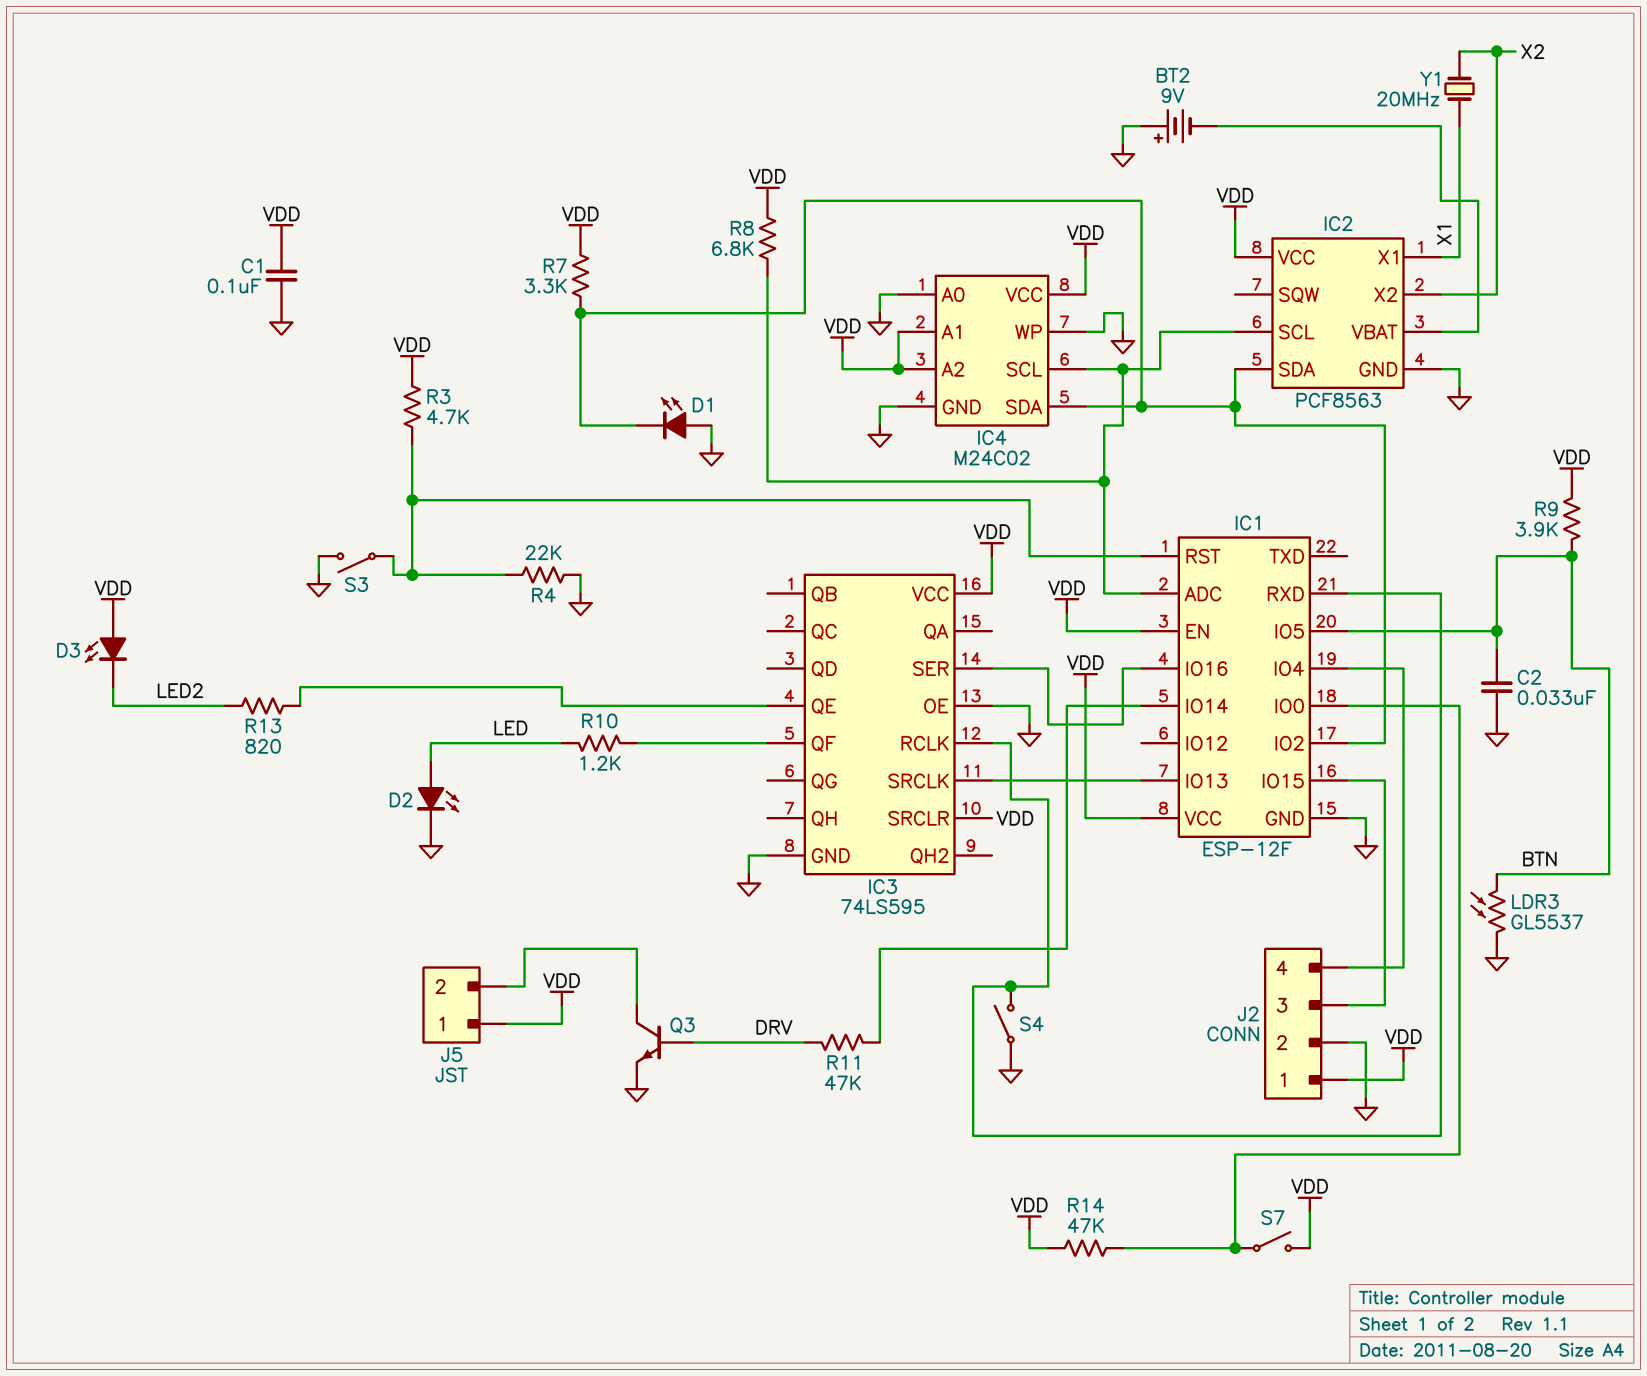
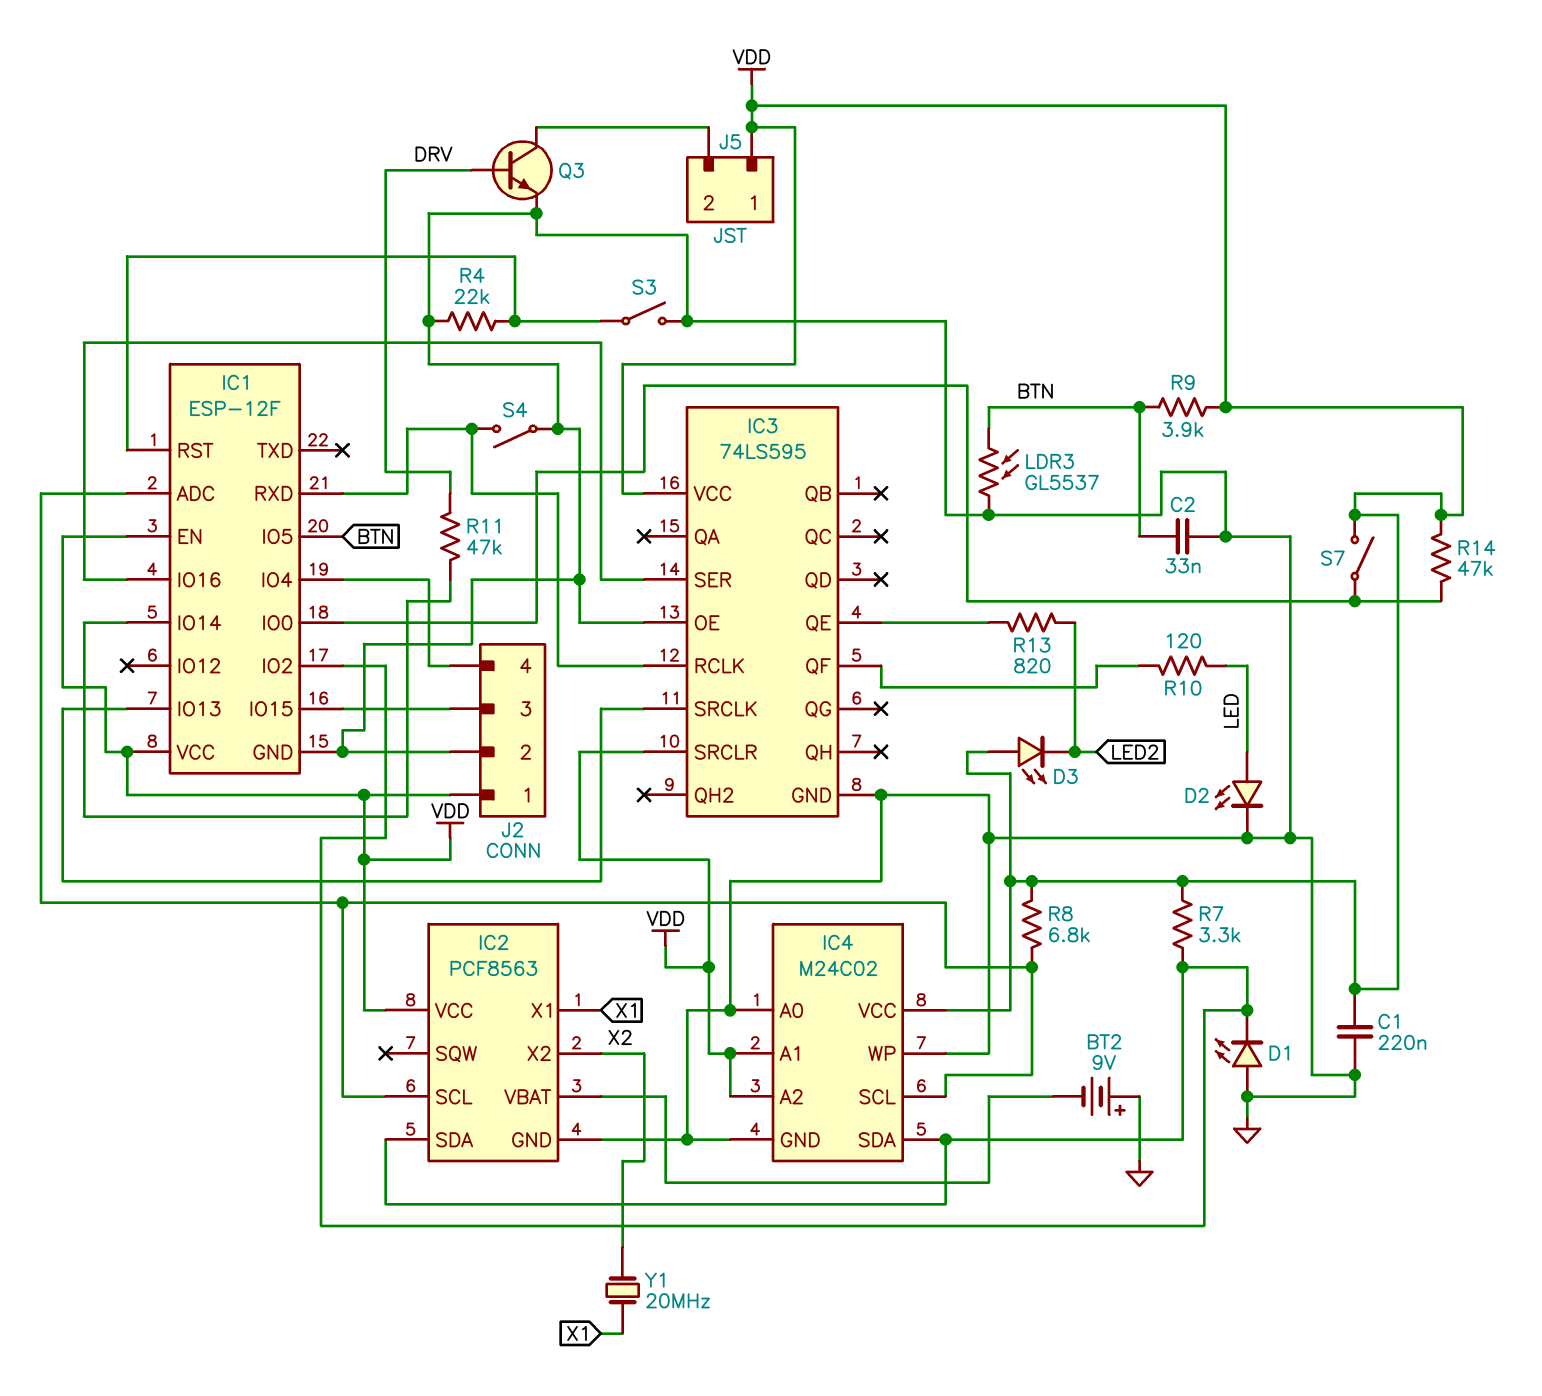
C1: 100nF (GND, VDD) -> 220nF (GND, VDD)
R3: 4.7k (IC1/RST, VDD) -> none
R10: 1.2k (IC3/QF, LED) -> 120 (IC3/QF, LED)

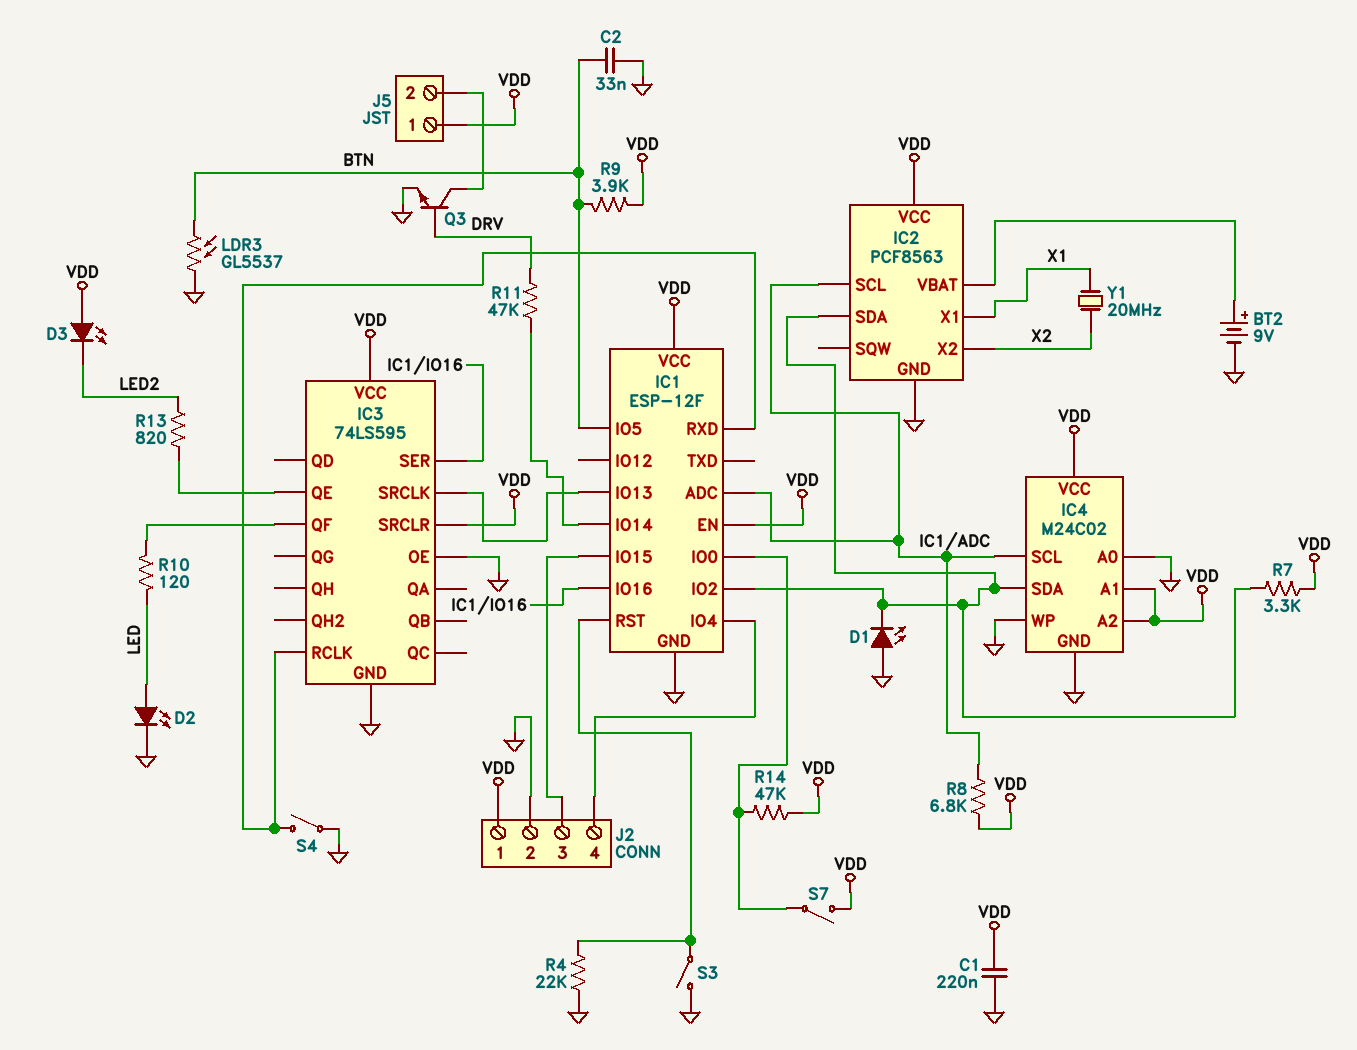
BT2: 9V (plus GND, minus IC2/VBAT) -> 9V (plus IC2/VBAT, minus GND)

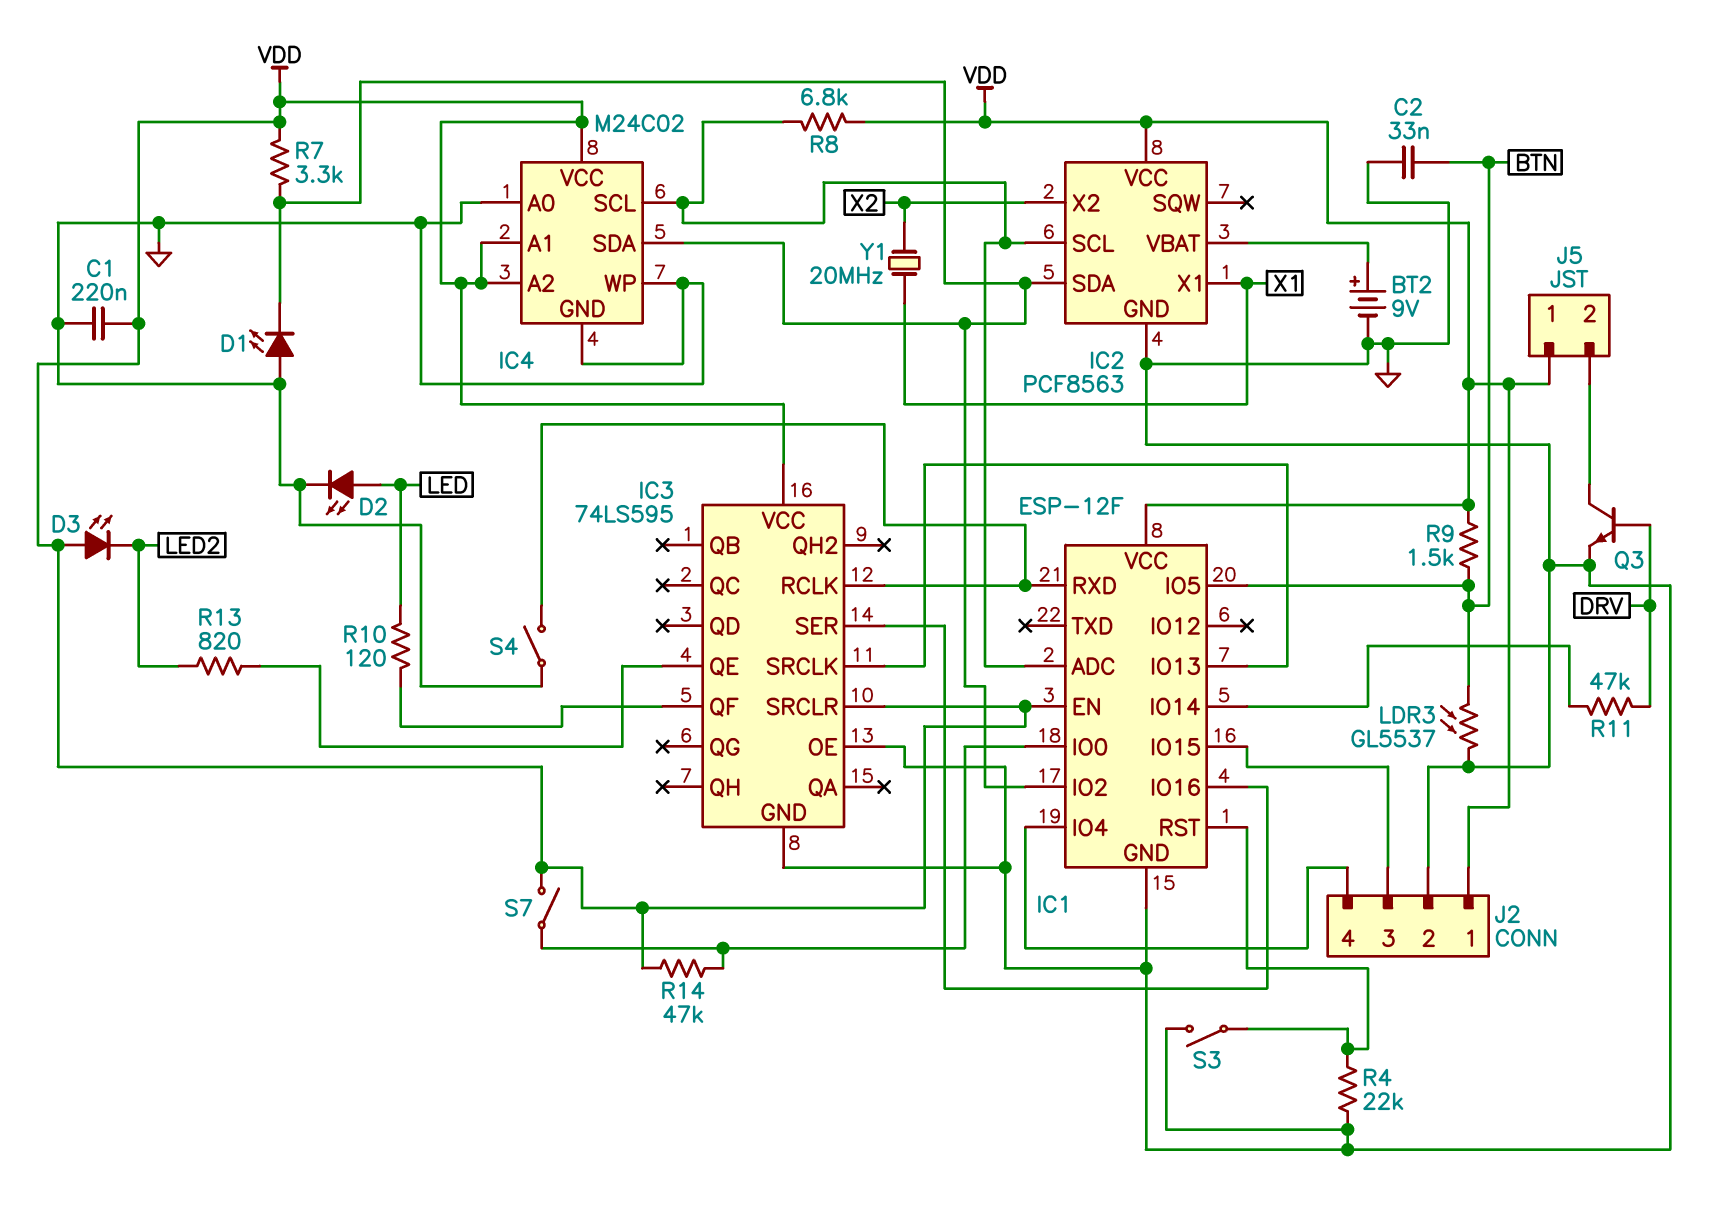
R9: 3.9k (BTN, VDD) -> 1.5k (BTN, VDD)

